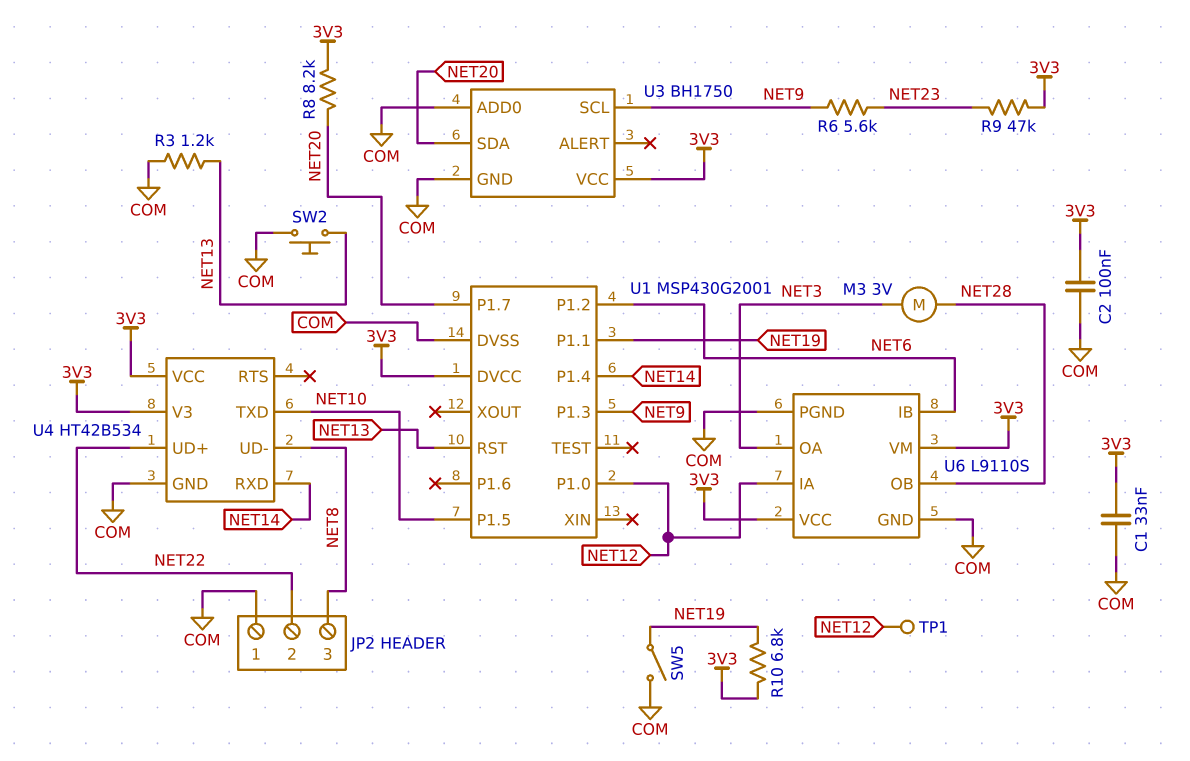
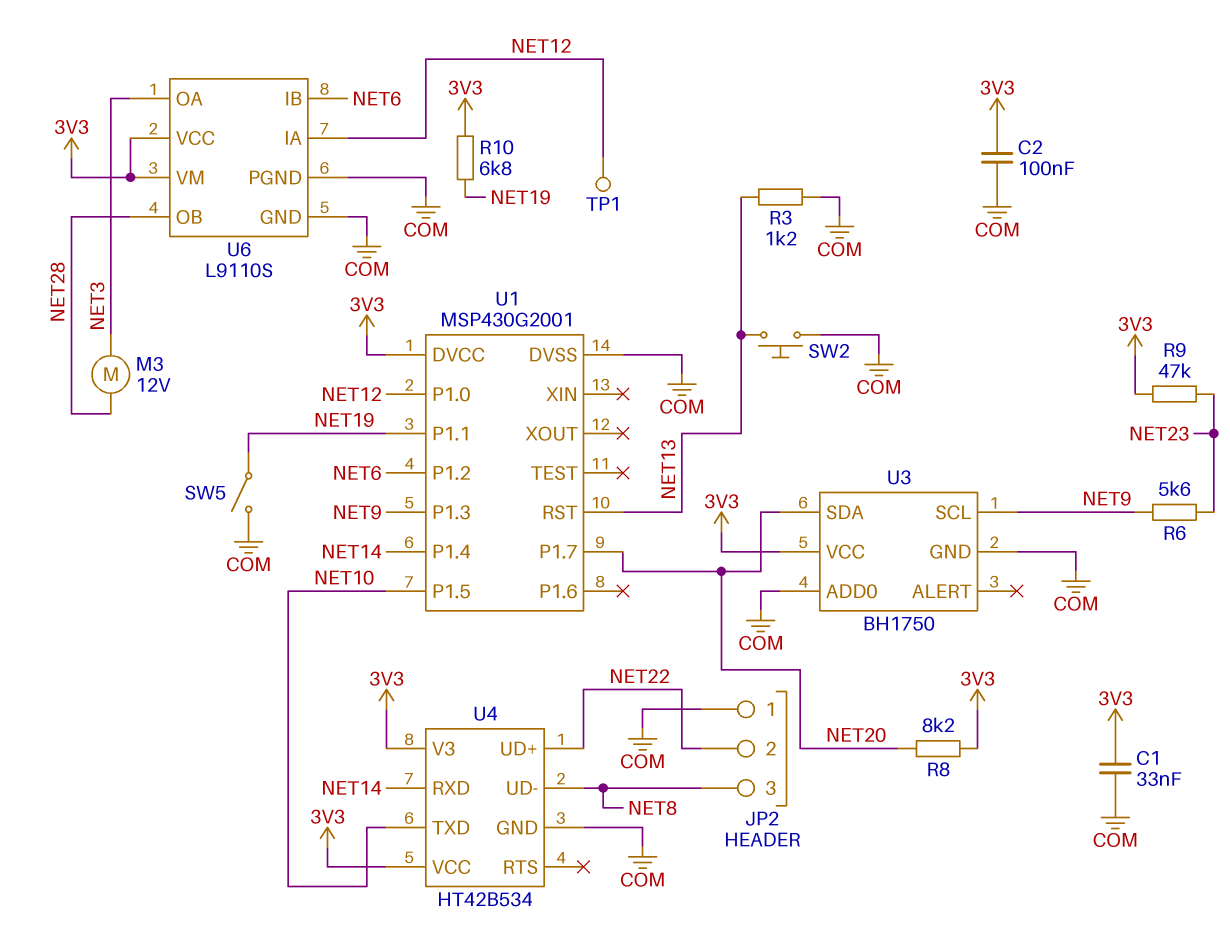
M3: motor 3V (NET3, NET28) -> motor 12V (NET3, NET28)

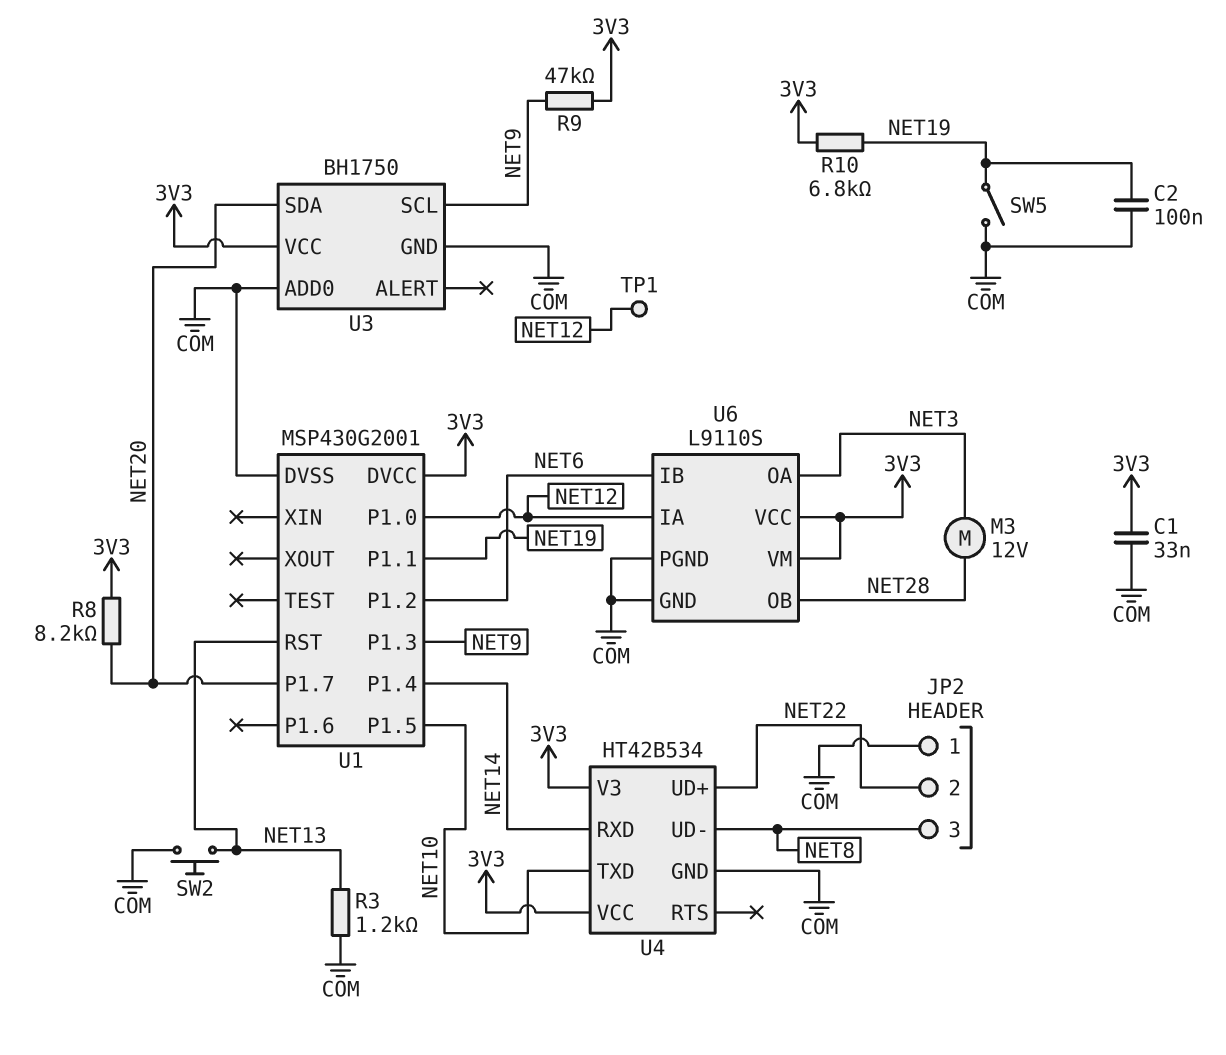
C2: 100nF (3V3, COM) -> 100nF (COM, NET19)
R6: 5.6k (NET9, NET23) -> none
R9: 47k (3V3, NET23) -> 47k (3V3, NET9)

